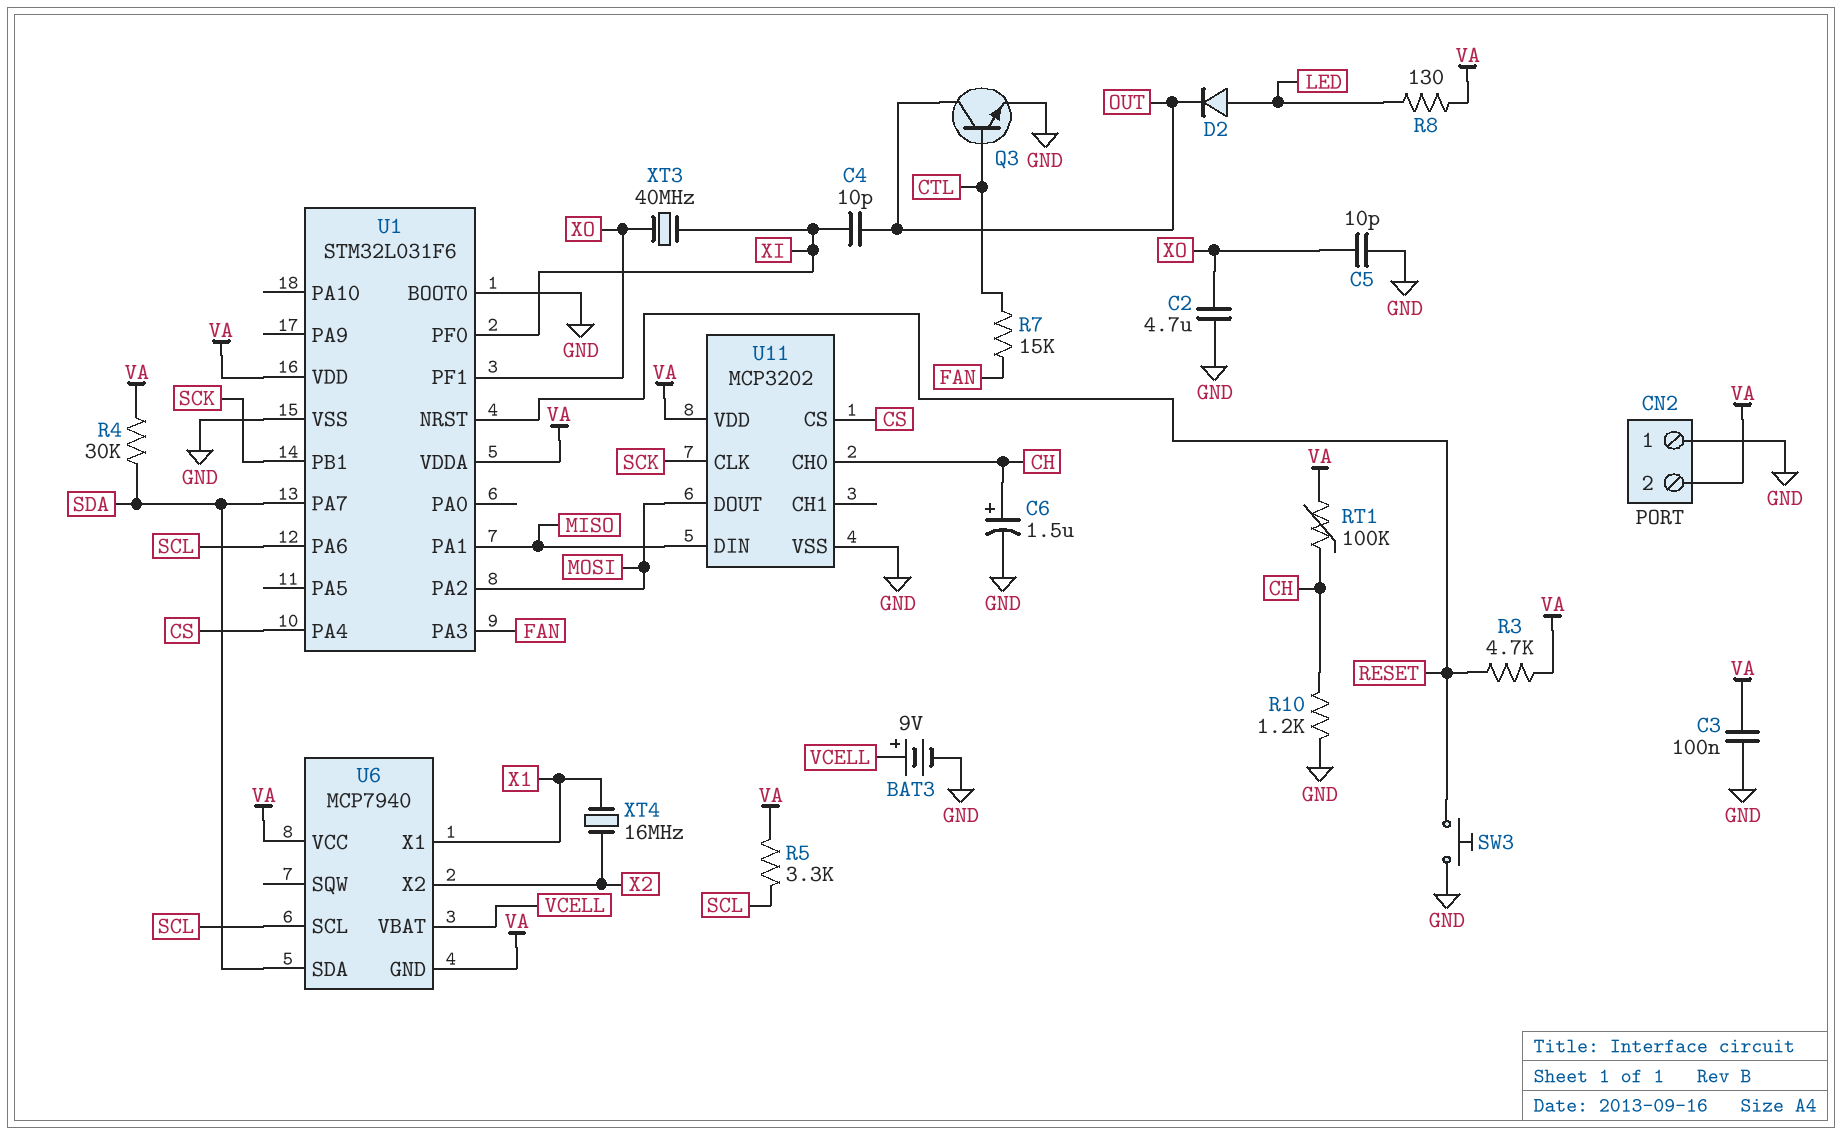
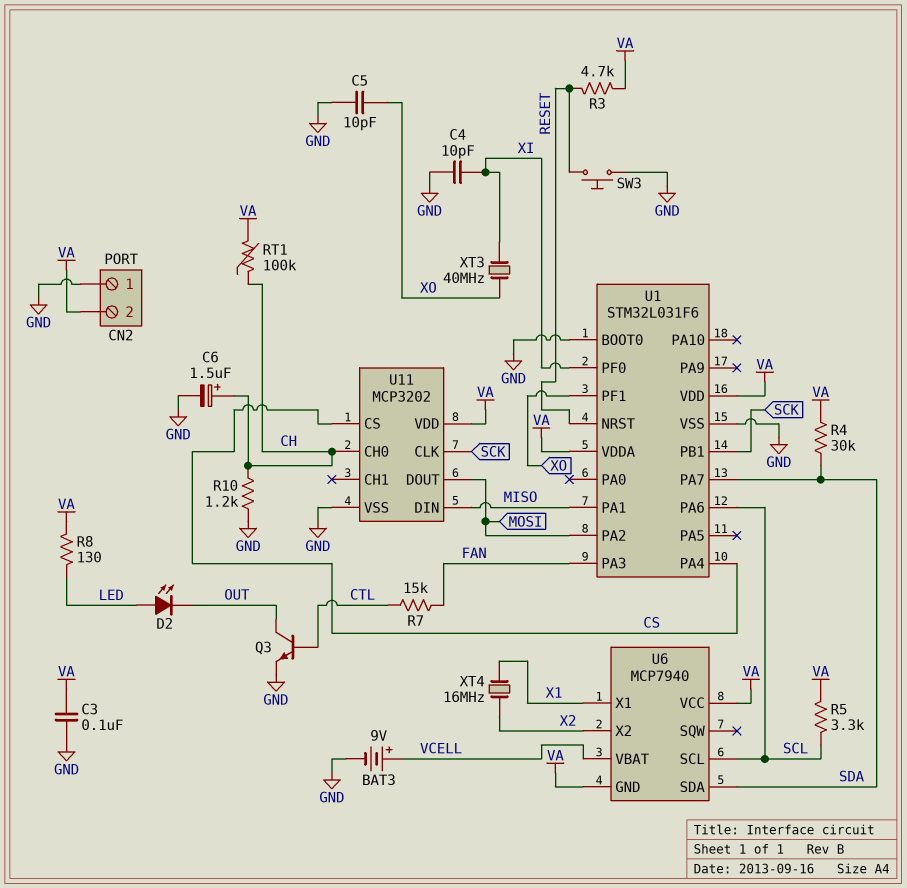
C2: 4.7uF (GND, XO) -> none
C4: 10pF (OUT, XI) -> 10pF (GND, XI)
D2: diode (A LED, K OUT) -> LED (A LED, K OUT)

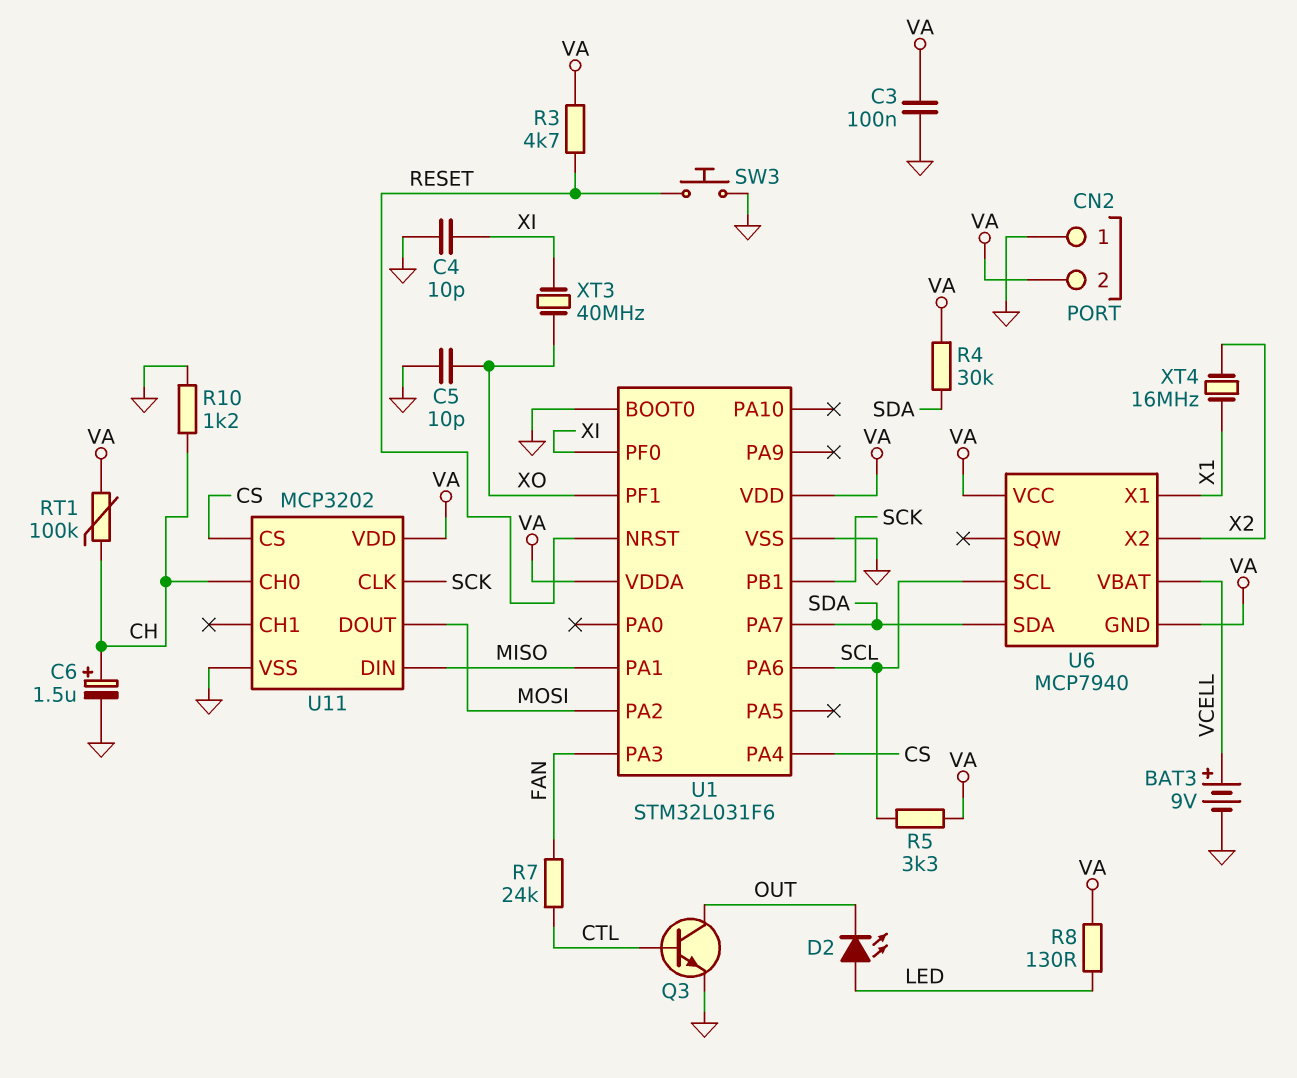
R7: 15k (CTL, FAN) -> 24k (CTL, FAN)

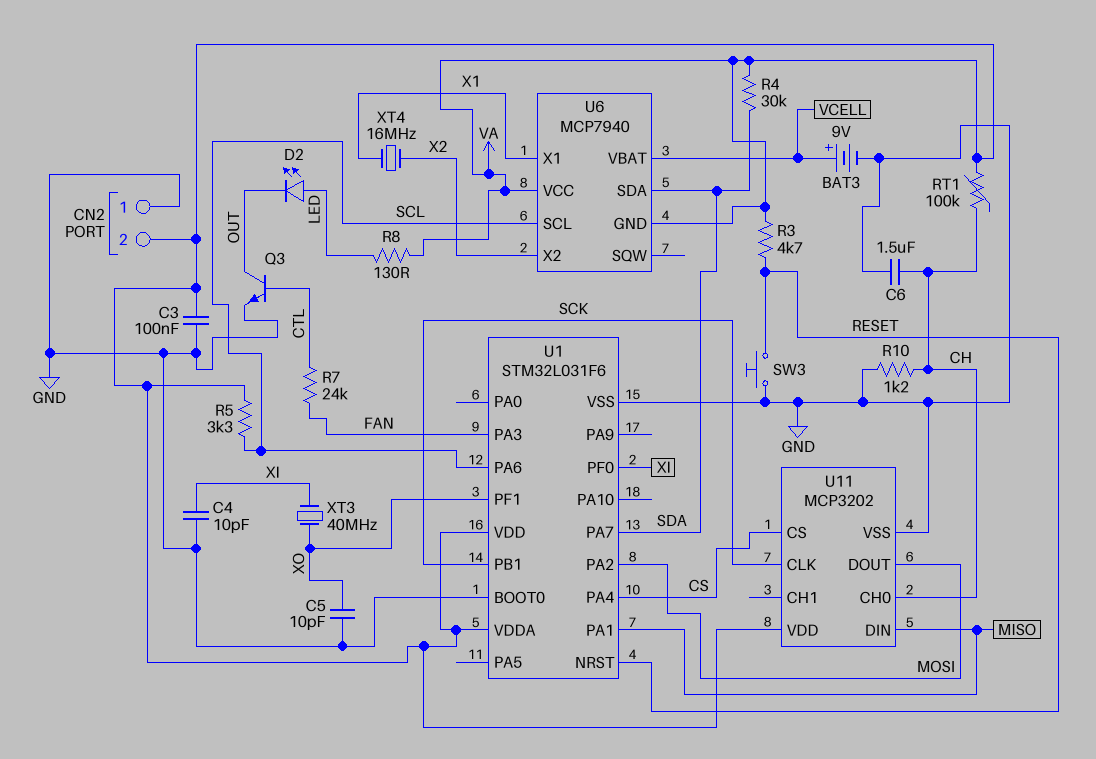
C6: 1.5uF (plus CH, minus GND) -> 1.5uF (CH, GND)

